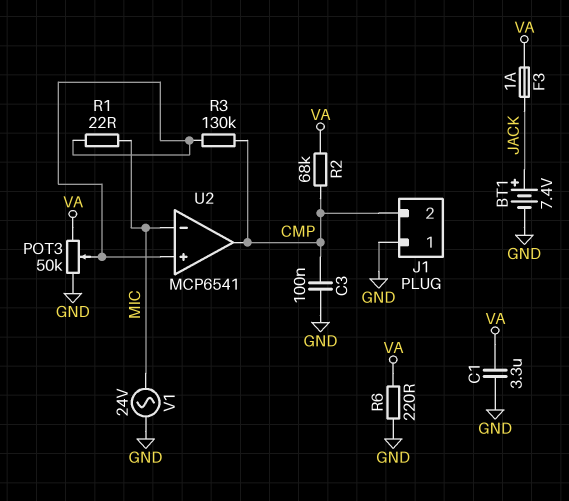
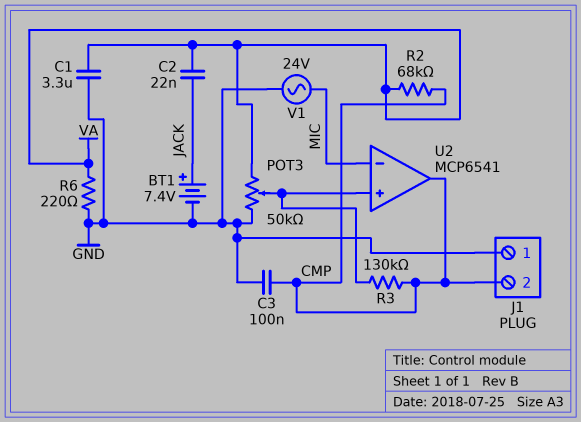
C2: none -> 22nF (JACK, VA)
F3: 1A (JACK, VA) -> none
R1: 22 (MIC, U2/in+) -> none

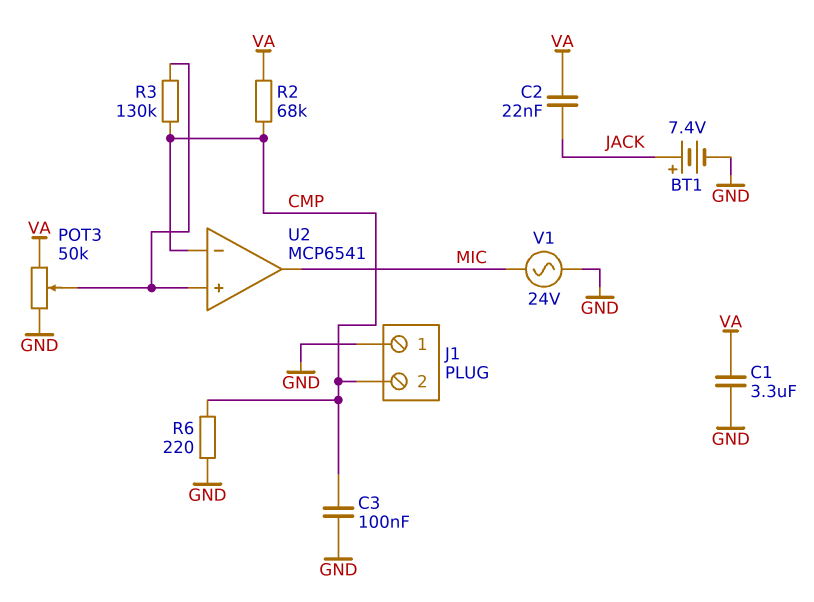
R6: 220 (GND, VA) -> 220 (CMP, GND)
U2 pin in-: MIC -> CMP
U2 pin out: CMP -> MIC

